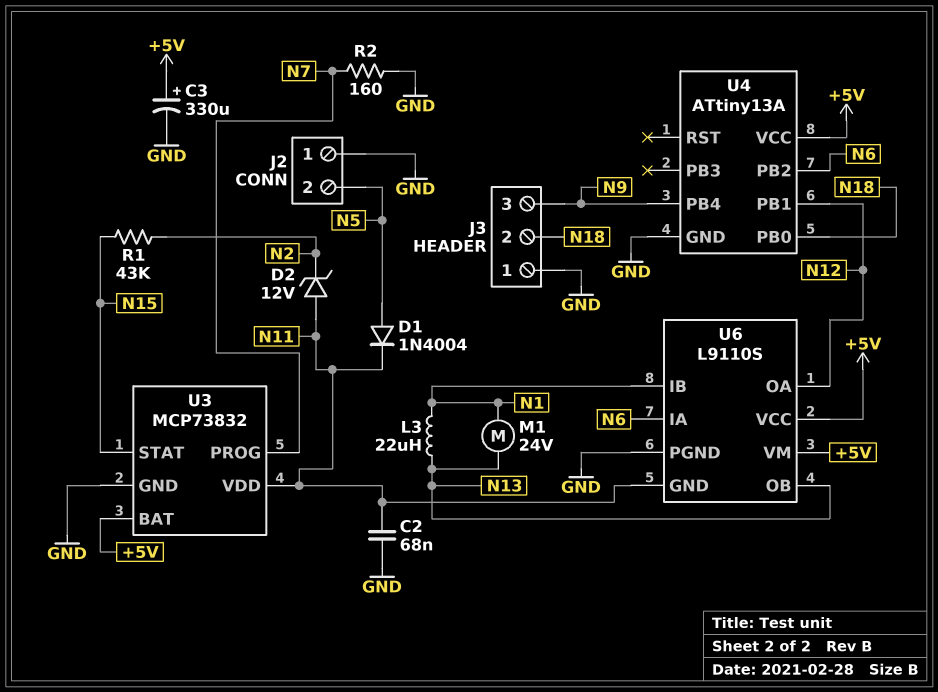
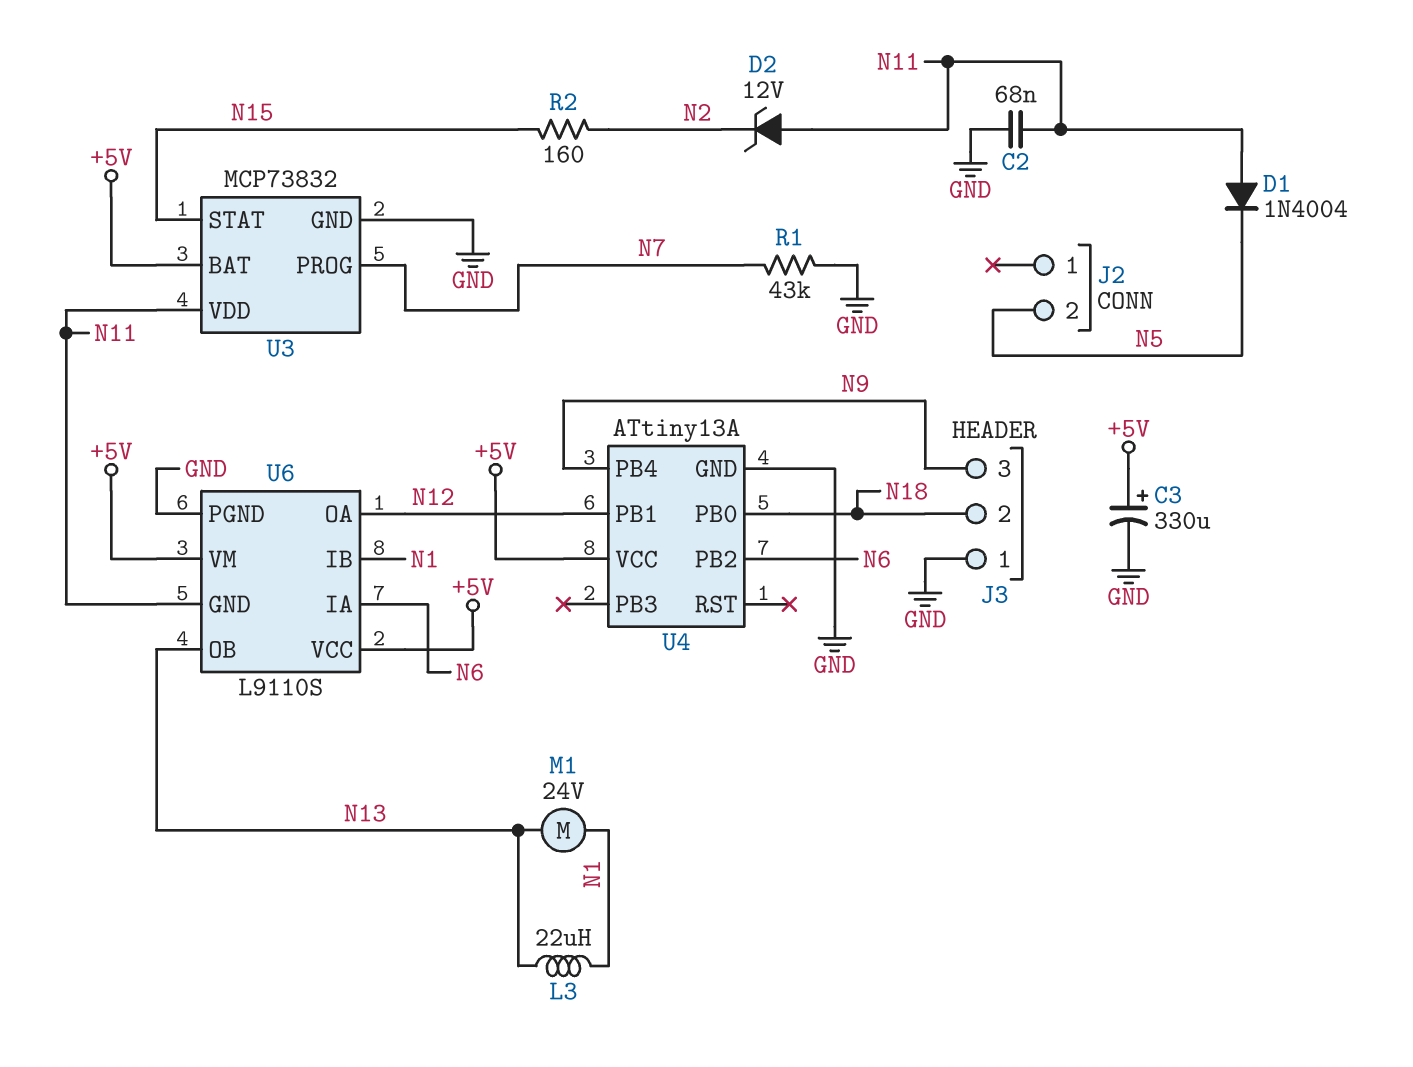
D1: diode 1N4004 (A N5, K N11) -> diode 1N4004 (A N11, K N5)
J2 pin 1: GND -> none
R1: 43k (N2, N15) -> 43k (GND, N7)
R2: 160 (GND, N7) -> 160 (N2, N15)

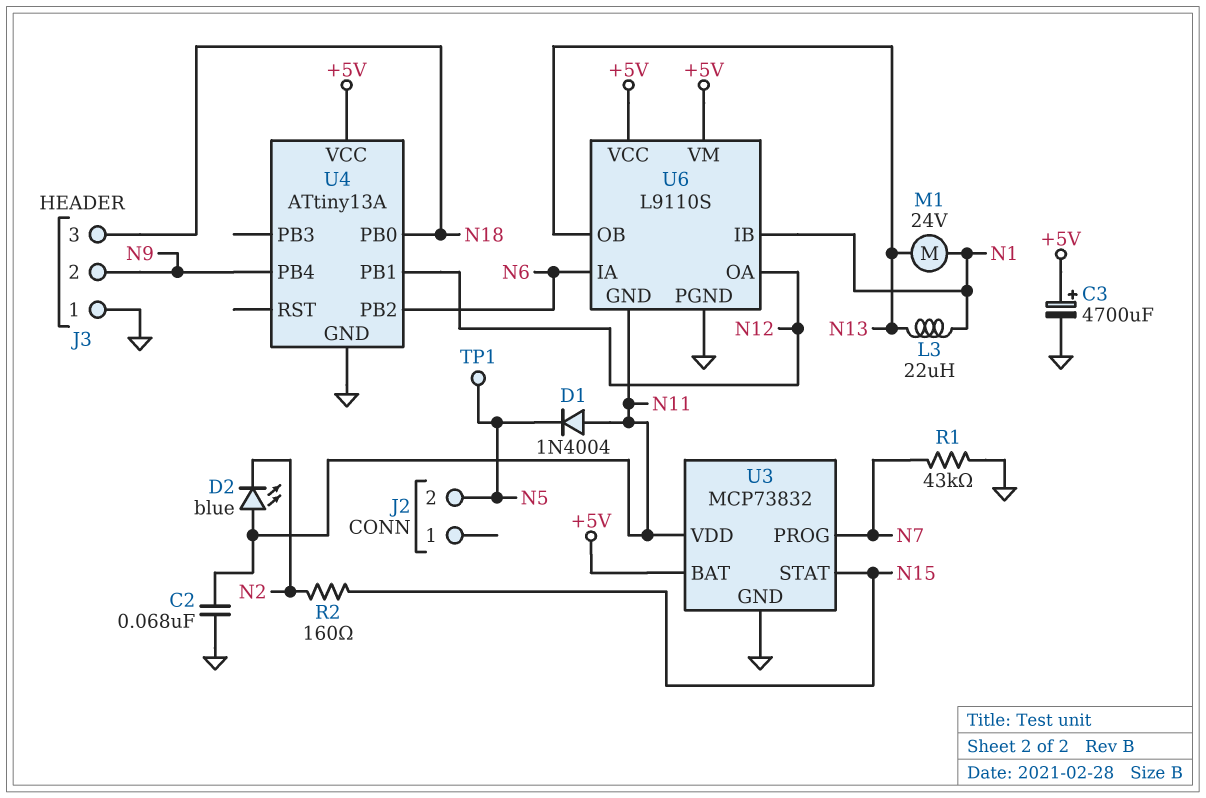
C3: 330uF (plus +5V, minus GND) -> 4700uF (plus +5V, minus GND)
D2: zener 12V (A N11, K N2) -> LED blue (A N11, K N2)
J3 pin 2: N18 -> N9
J3 pin 3: N9 -> N18
TP1: none -> test point (N5)

